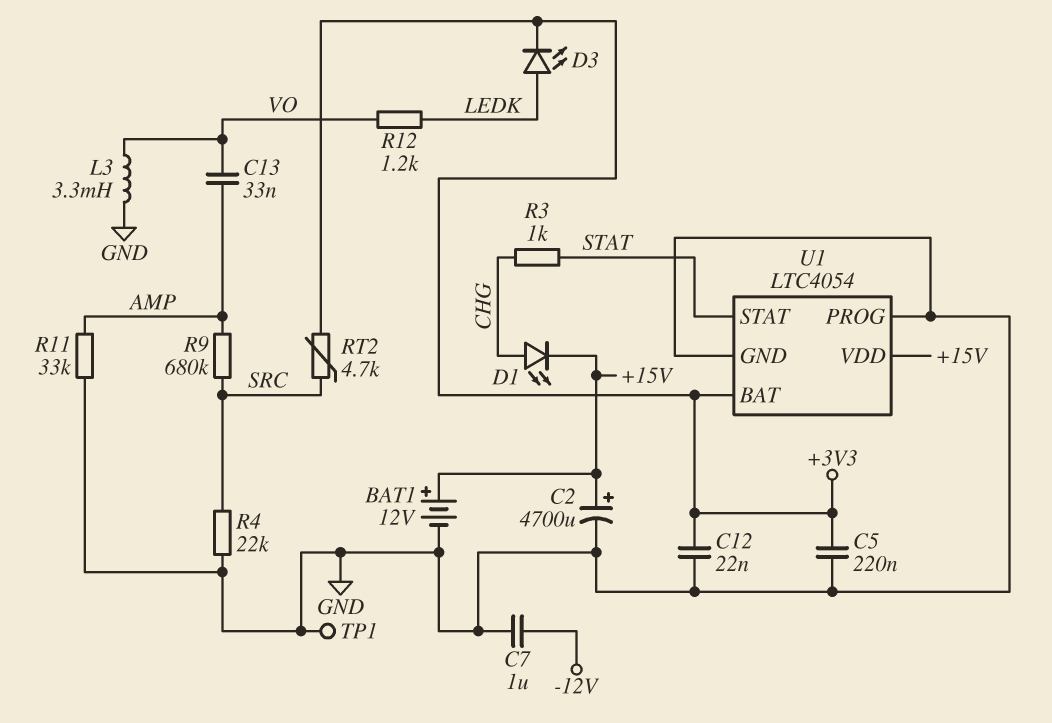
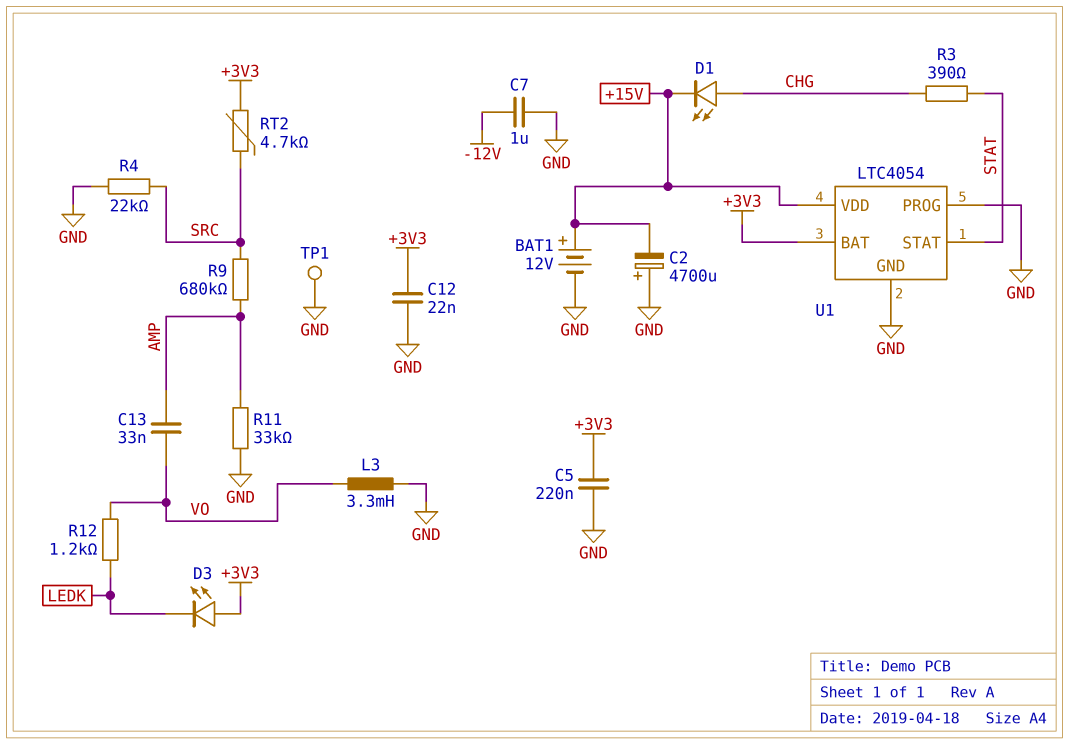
C2: 4700uF (plus +15V, minus GND) -> 4700uF (plus GND, minus +15V)
D3: LED (A LEDK, K +3V3) -> LED (A +3V3, K LEDK)
R3: 1k (CHG, STAT) -> 390 (CHG, STAT)

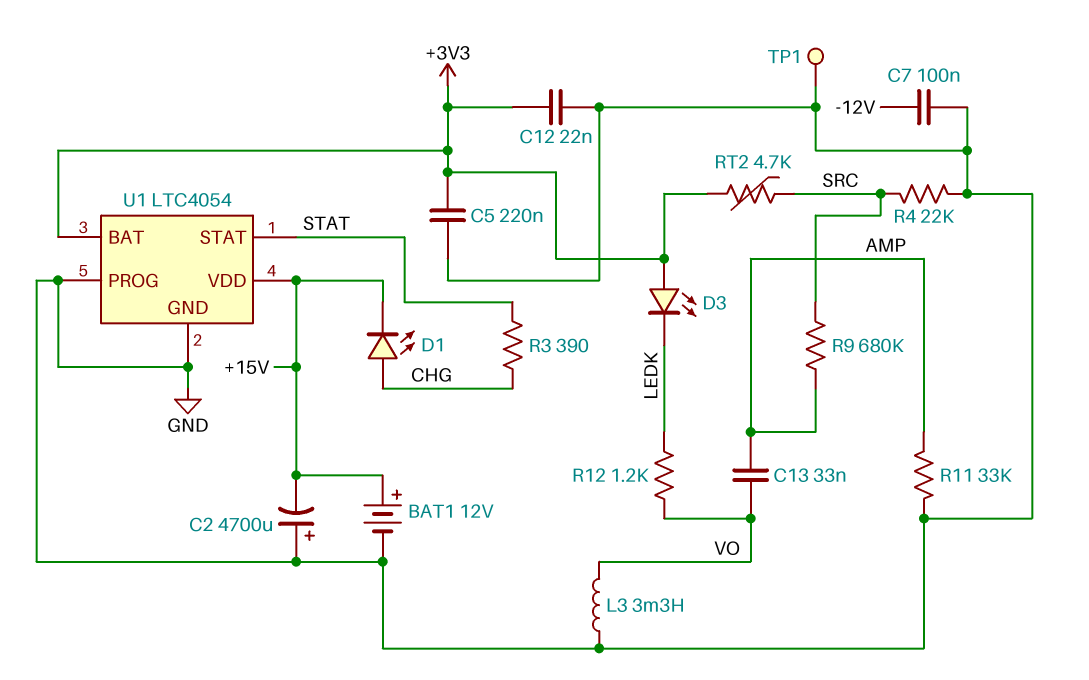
C7: 1uF (-12V, GND) -> 100nF (-12V, GND)

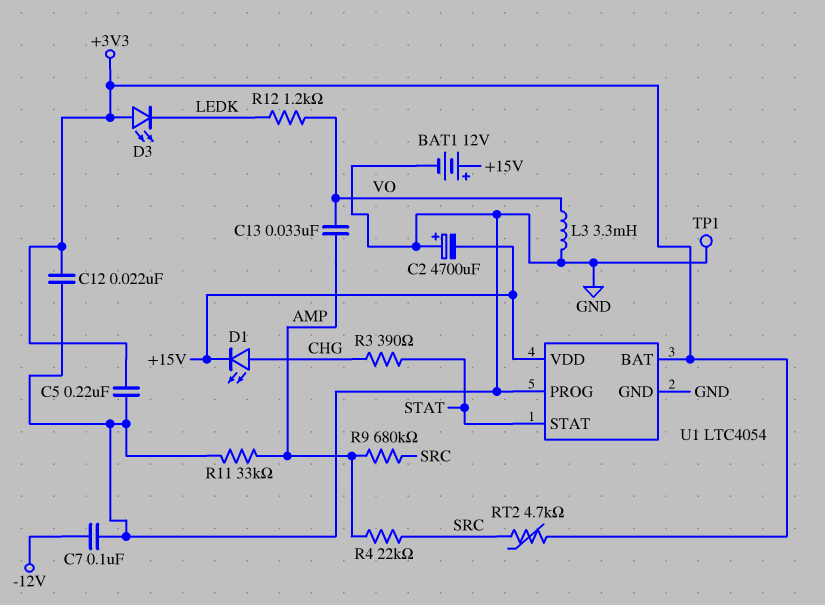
R4: 22k (GND, SRC) -> 22k (AMP, SRC)

